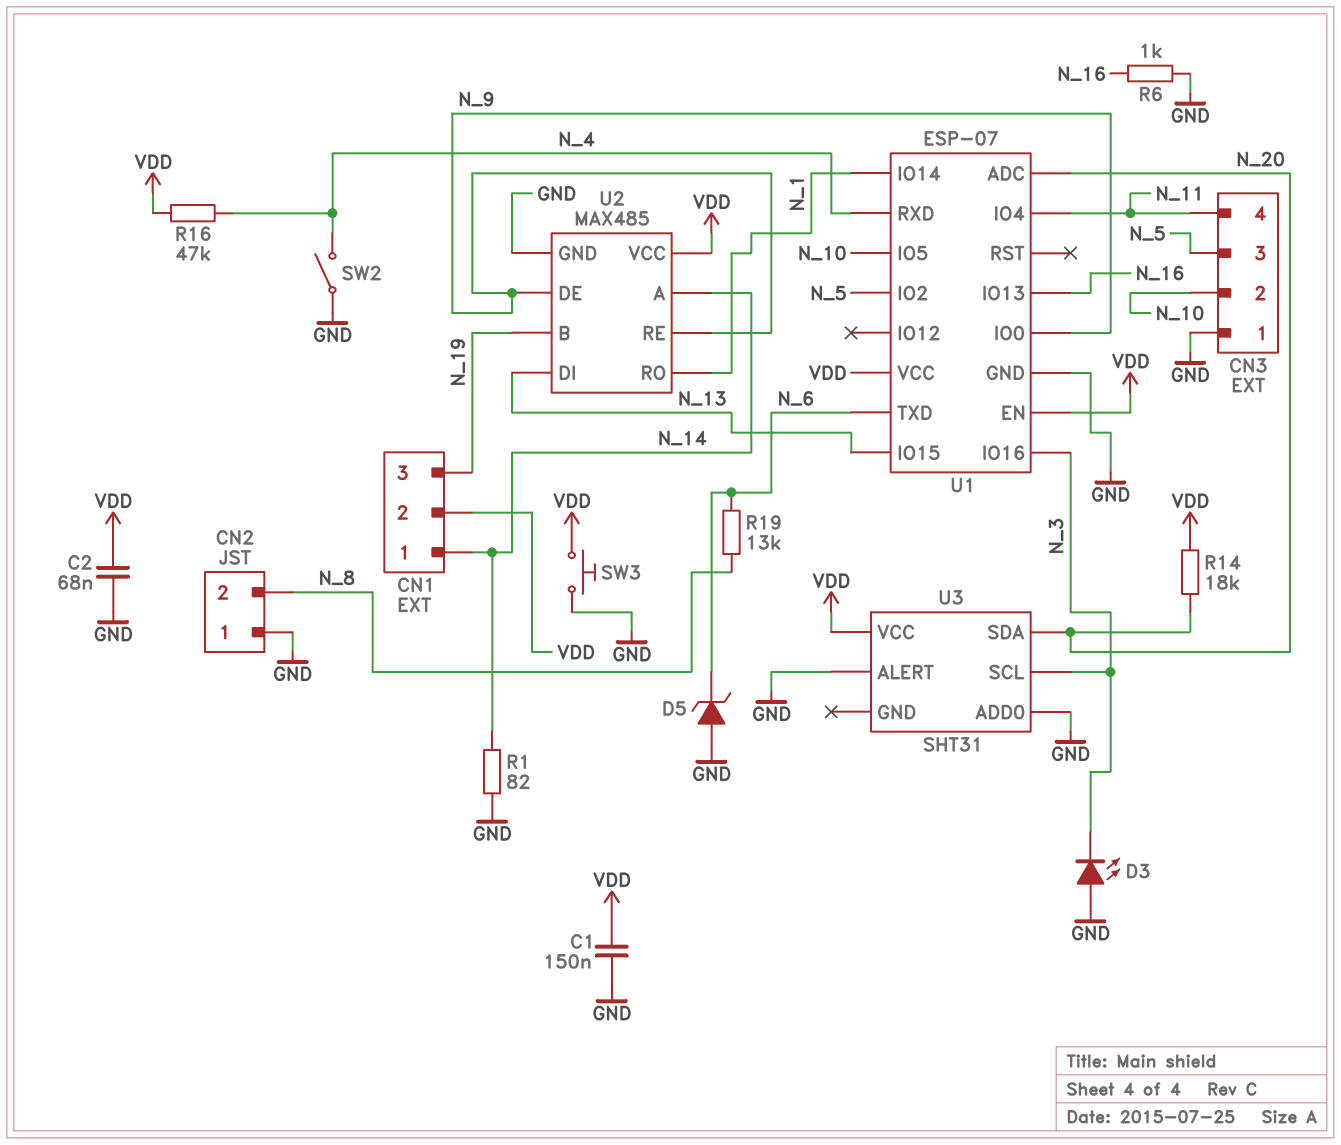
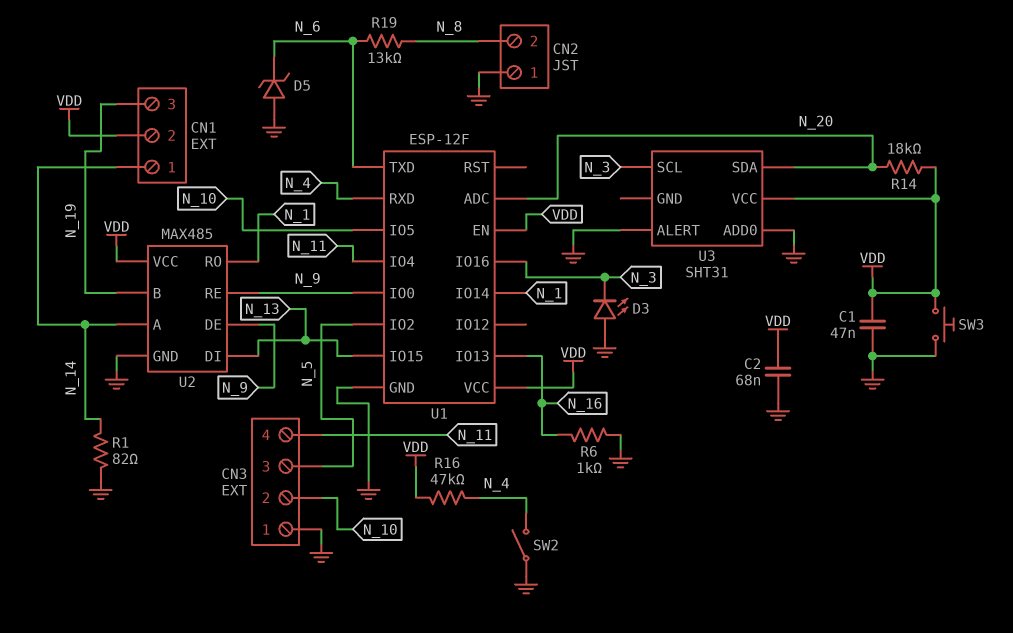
C1: 150nF (GND, VDD) -> 47nF (GND, VDD)
U1: ESP-07 -> ESP-12F

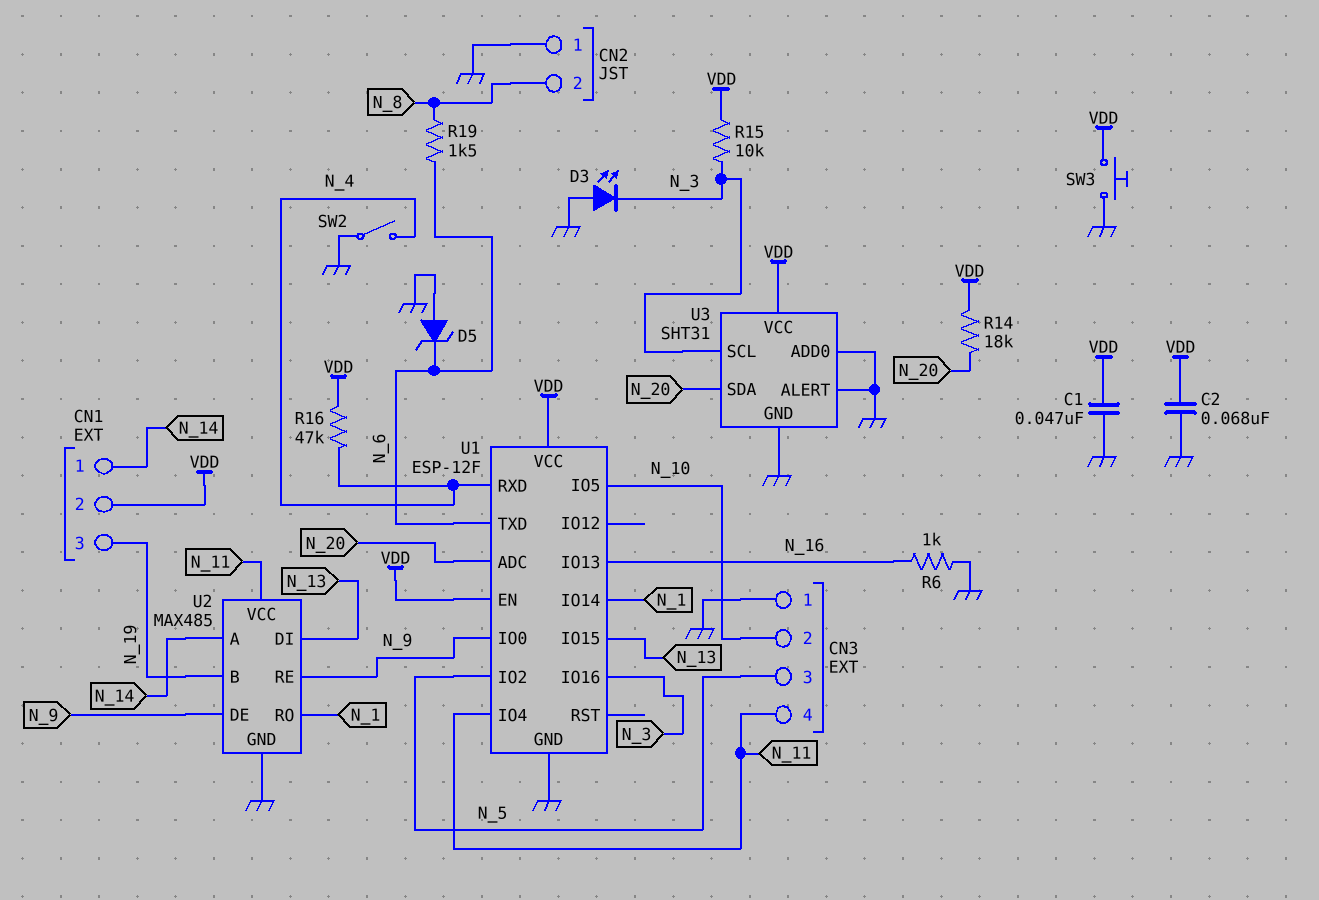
R1: 82 (GND, N_14) -> none
R15: none -> 10k (N_3, VDD)
R19: 13k (N_6, N_8) -> 1.5k (N_6, N_8)
U2 pin VCC: VDD -> N_11
U3 pin GND: none -> GND

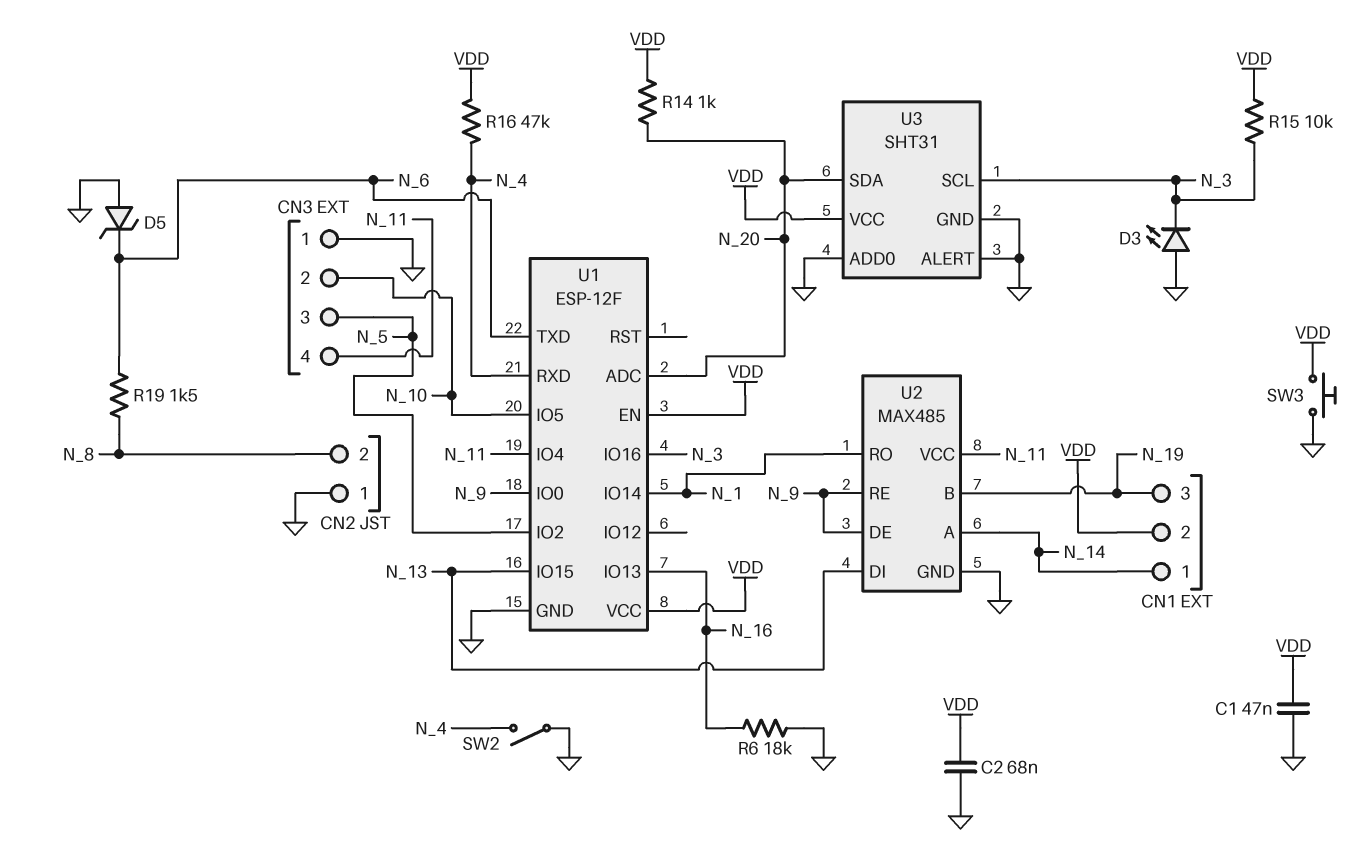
R6: 1k (GND, N_16) -> 18k (GND, N_16)
R14: 18k (N_20, VDD) -> 1k (N_20, VDD)

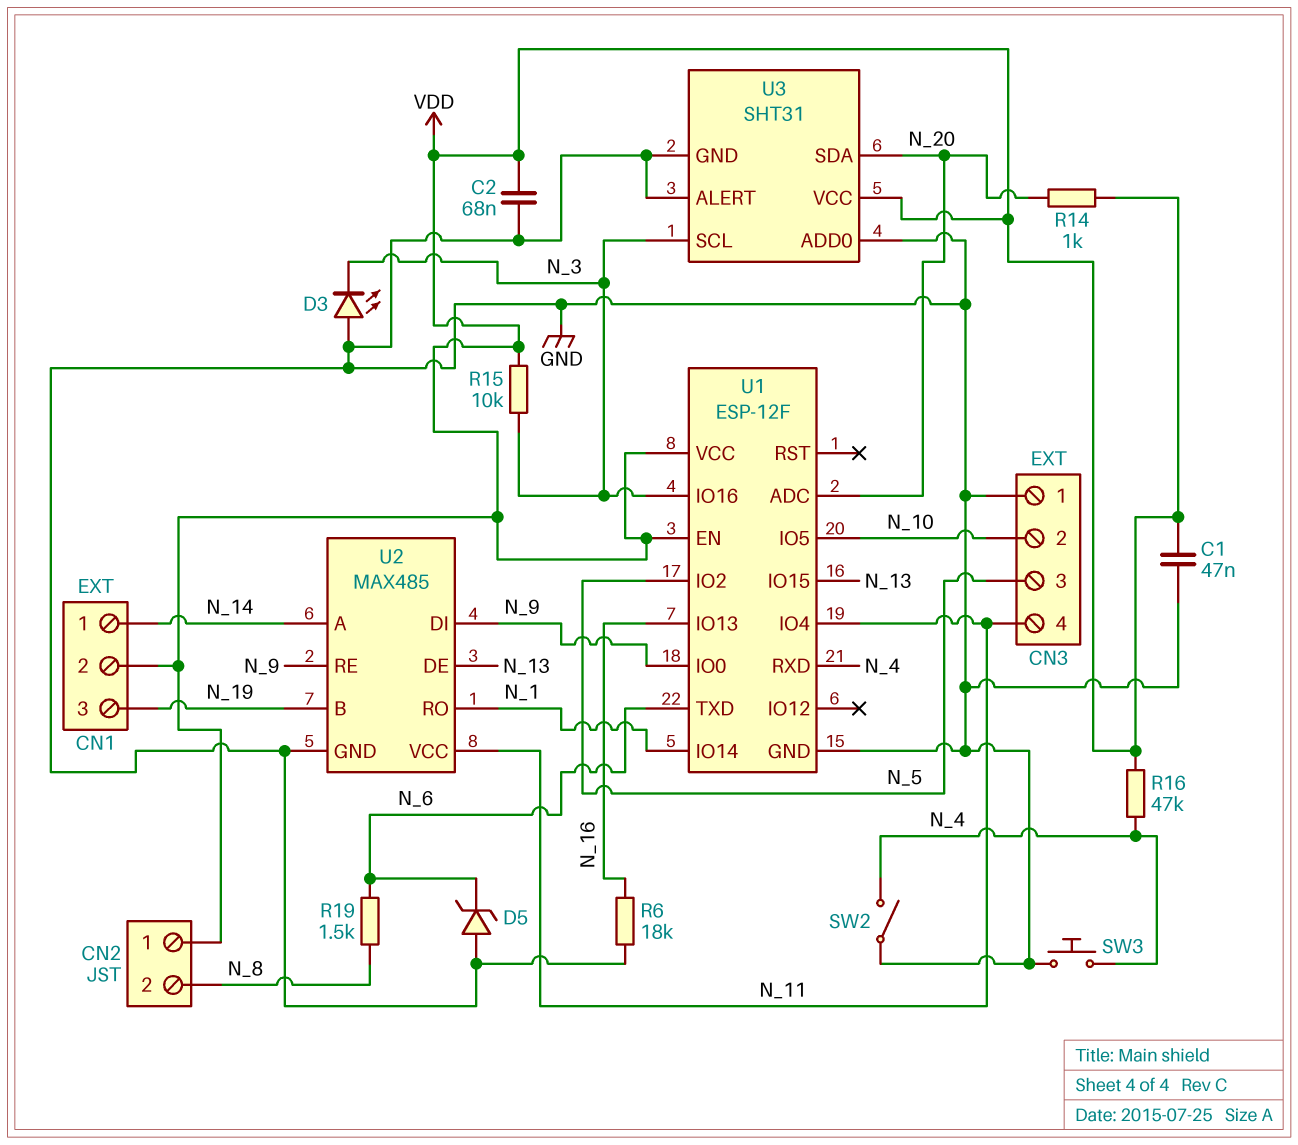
CN2 pin 1: GND -> VDD
SW3: button (GND, VDD) -> button (GND, N_4)
U2 pin DE: N_9 -> N_13
U2 pin DI: N_13 -> N_9

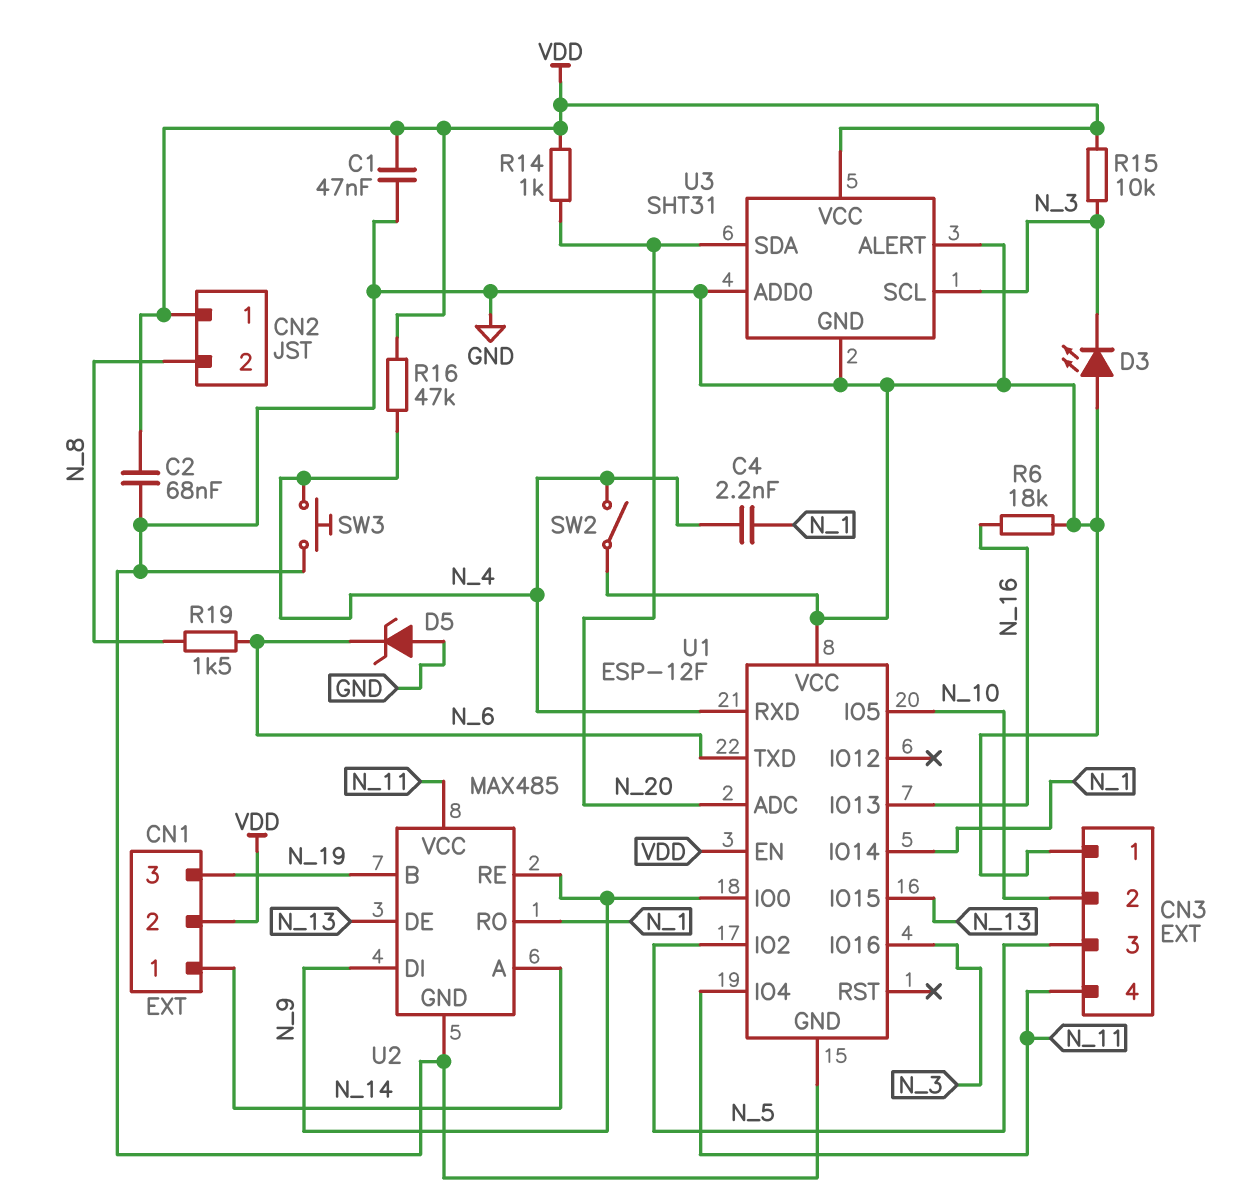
C4: none -> 2.2nF (N_1, N_4)
U1 pin VCC: VDD -> GND

